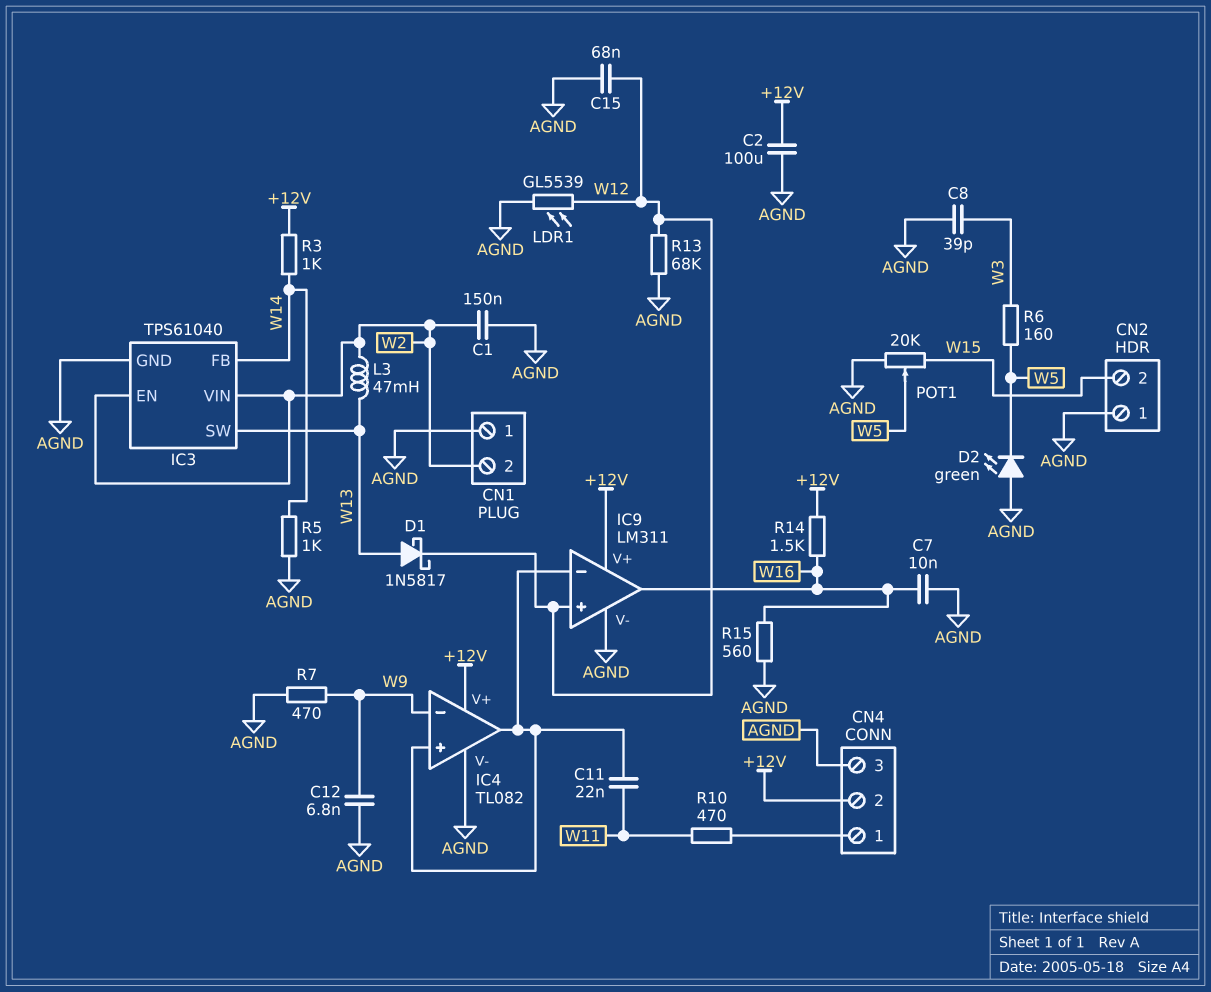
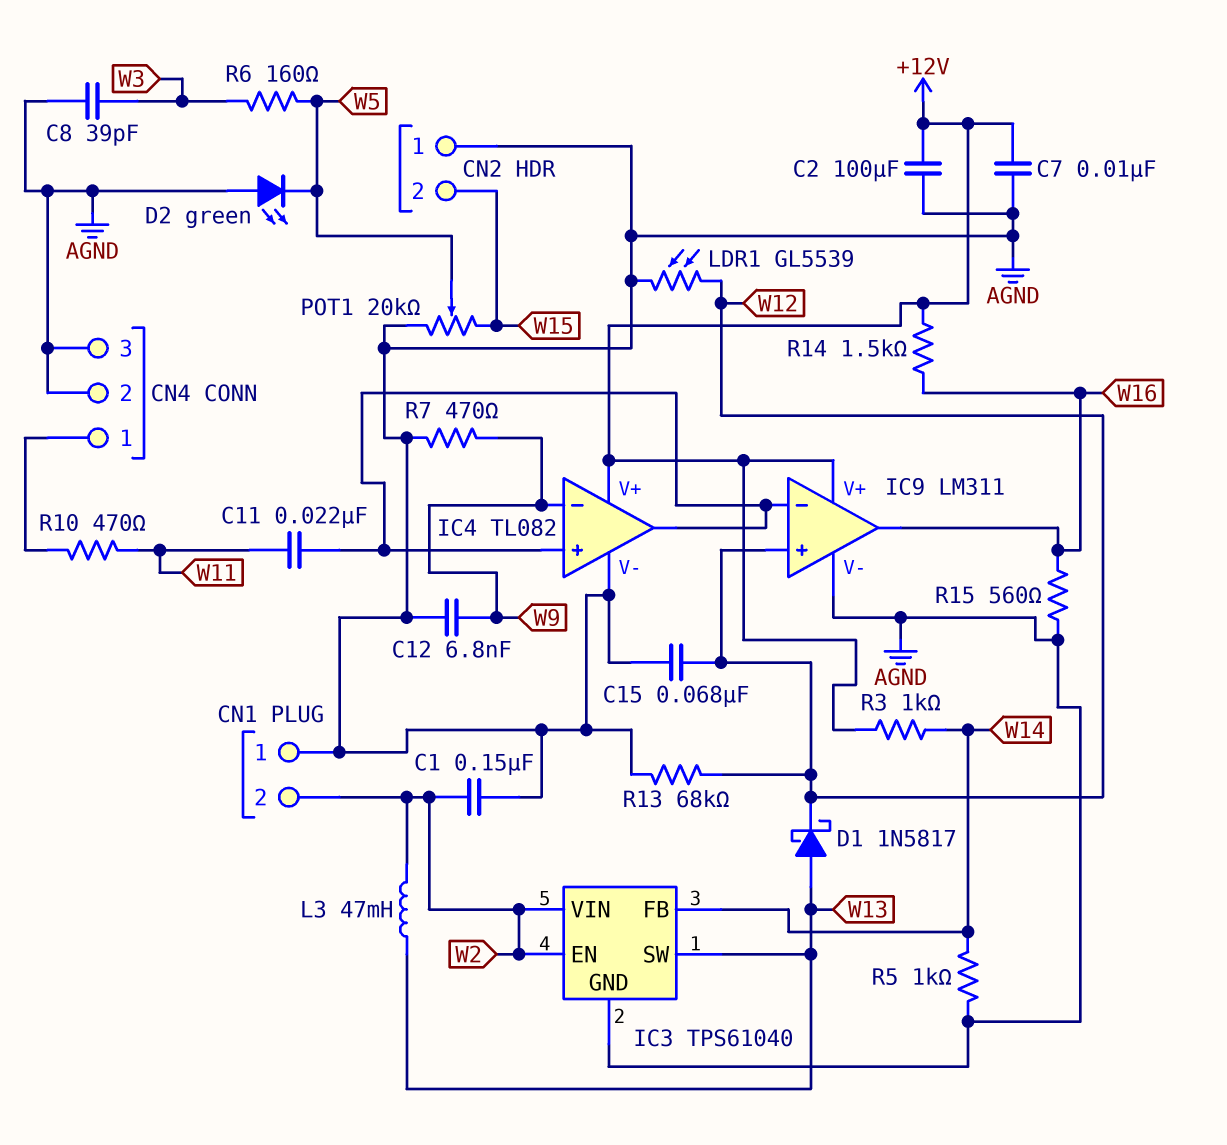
C7: 10nF (AGND, W16) -> 10nF (+12V, AGND)
CN4 pin 2: +12V -> AGND

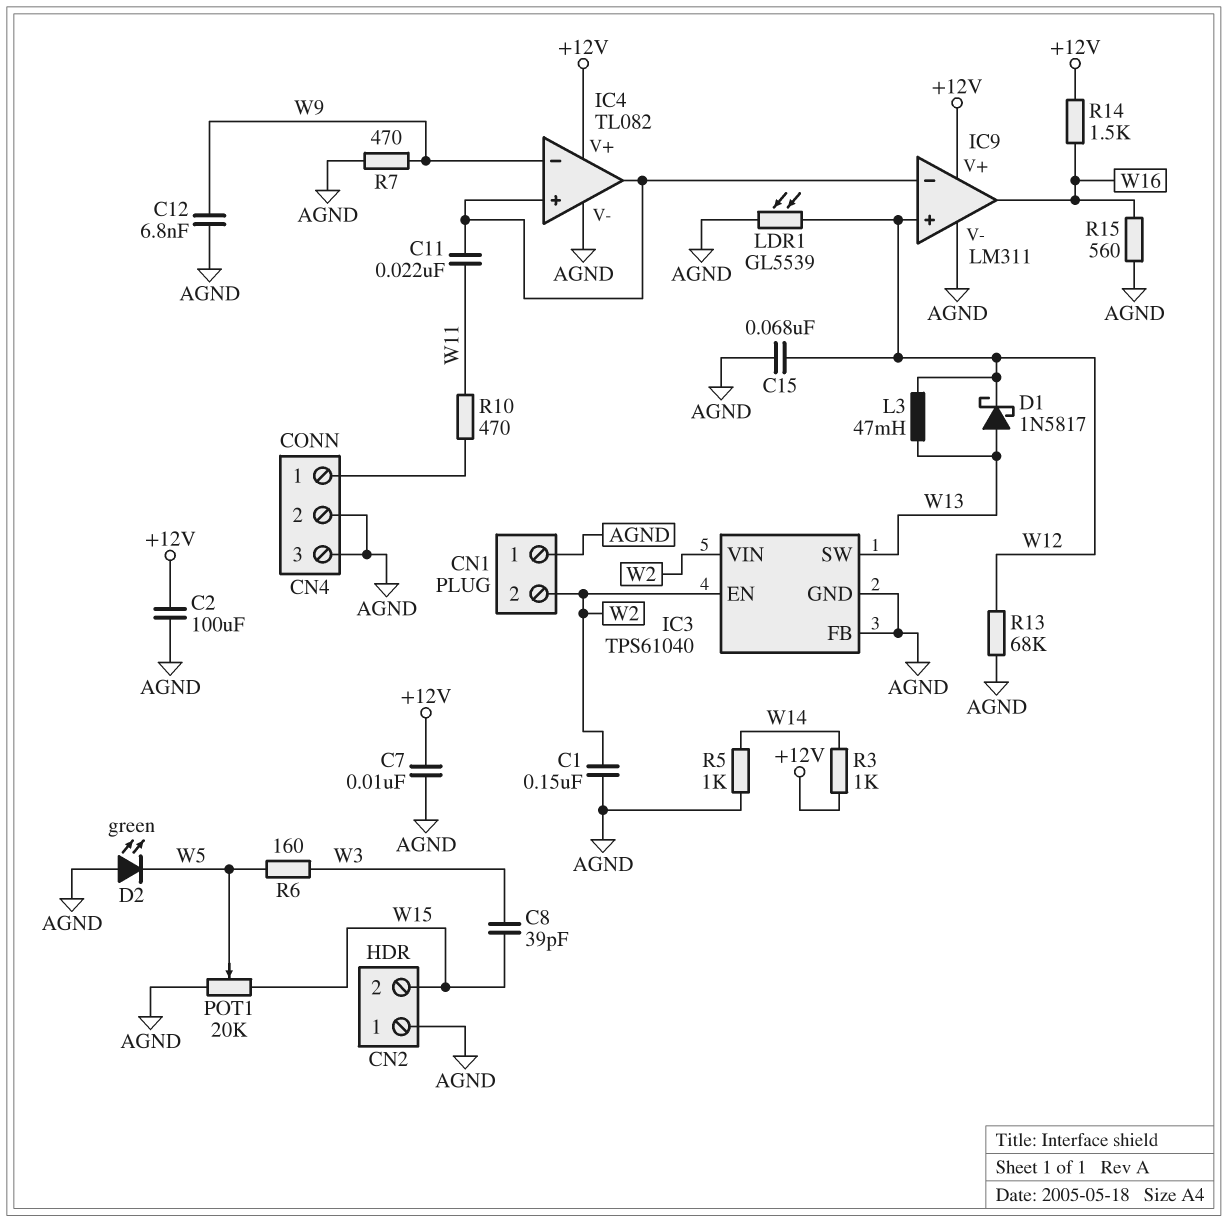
C8: 39pF (AGND, W3) -> 39pF (W3, W15)
IC3 pin FB: W14 -> AGND
L3: 47mH (W2, W13) -> 47mH (W12, W13)

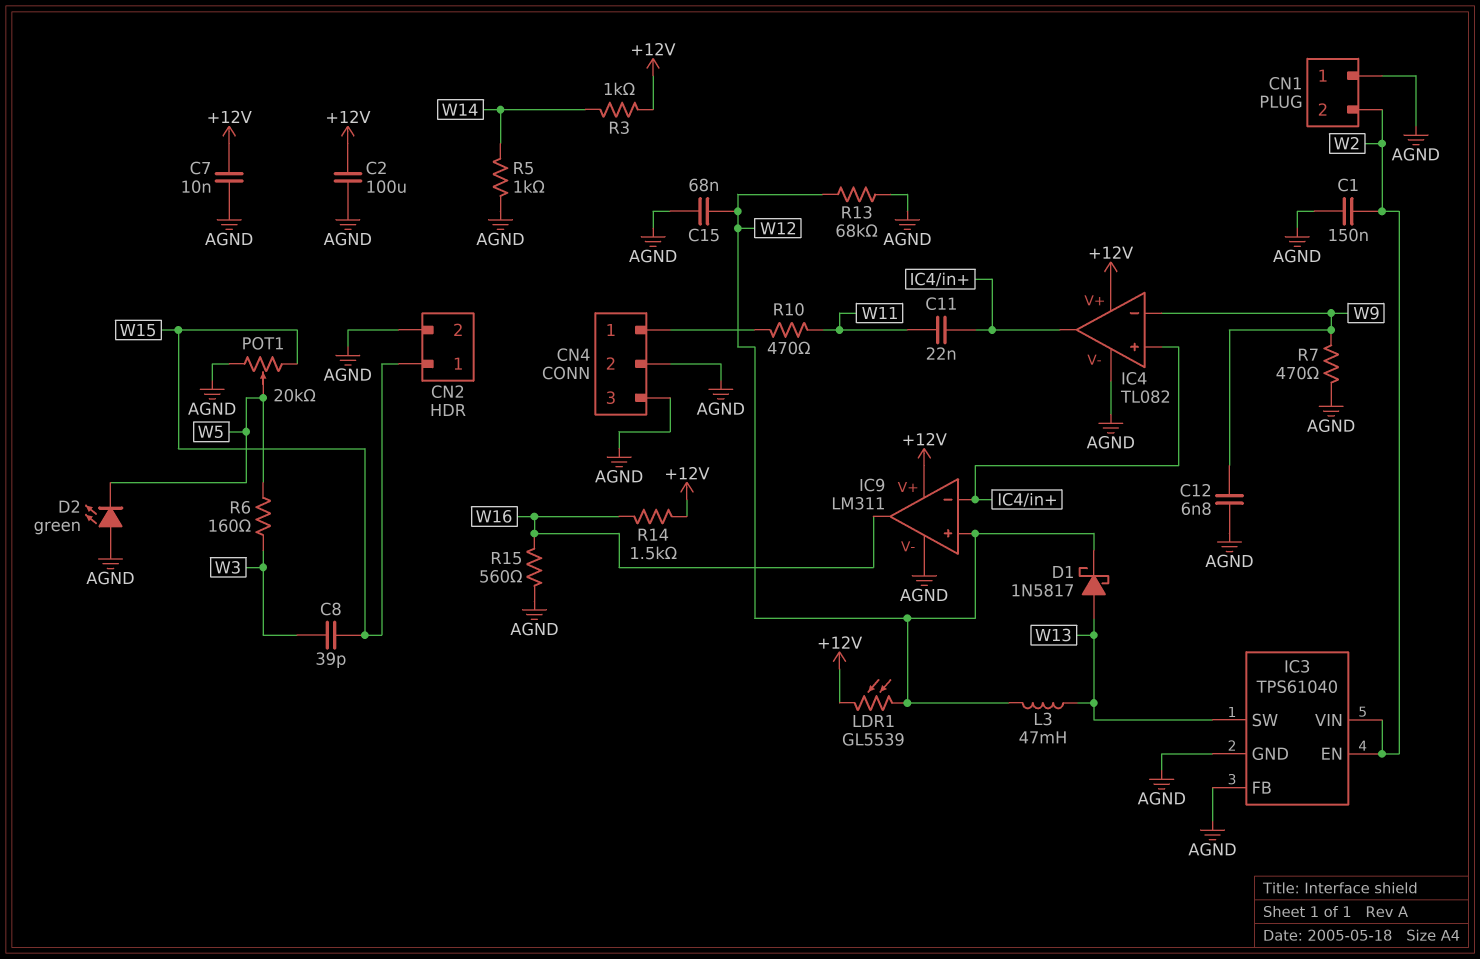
CN2 pin 1: AGND -> W15
CN2 pin 2: W15 -> AGND
LDR1: GL5539 (AGND, W12) -> GL5539 (+12V, W12)

